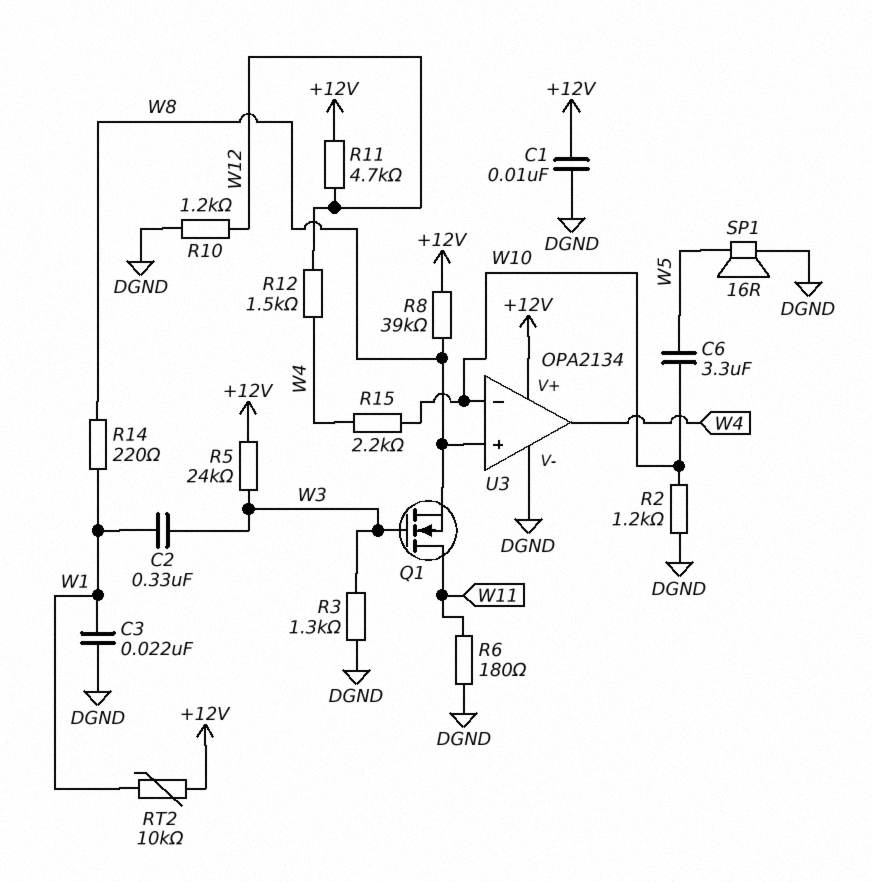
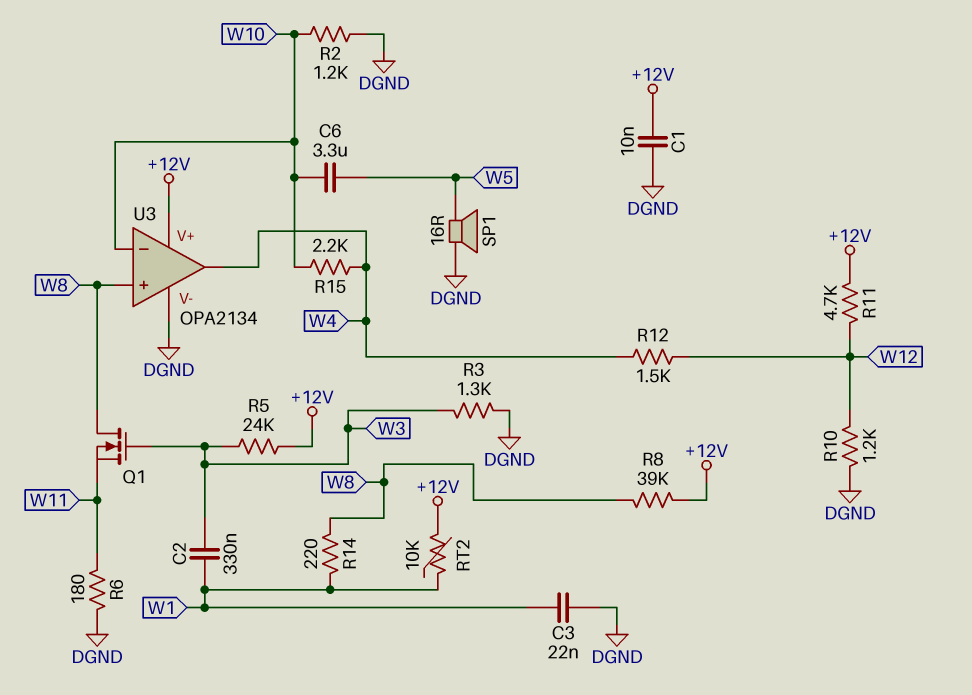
Q1: NMOS (G W3, D W11, S W8) -> NMOS (G W3, D W8, S W11)

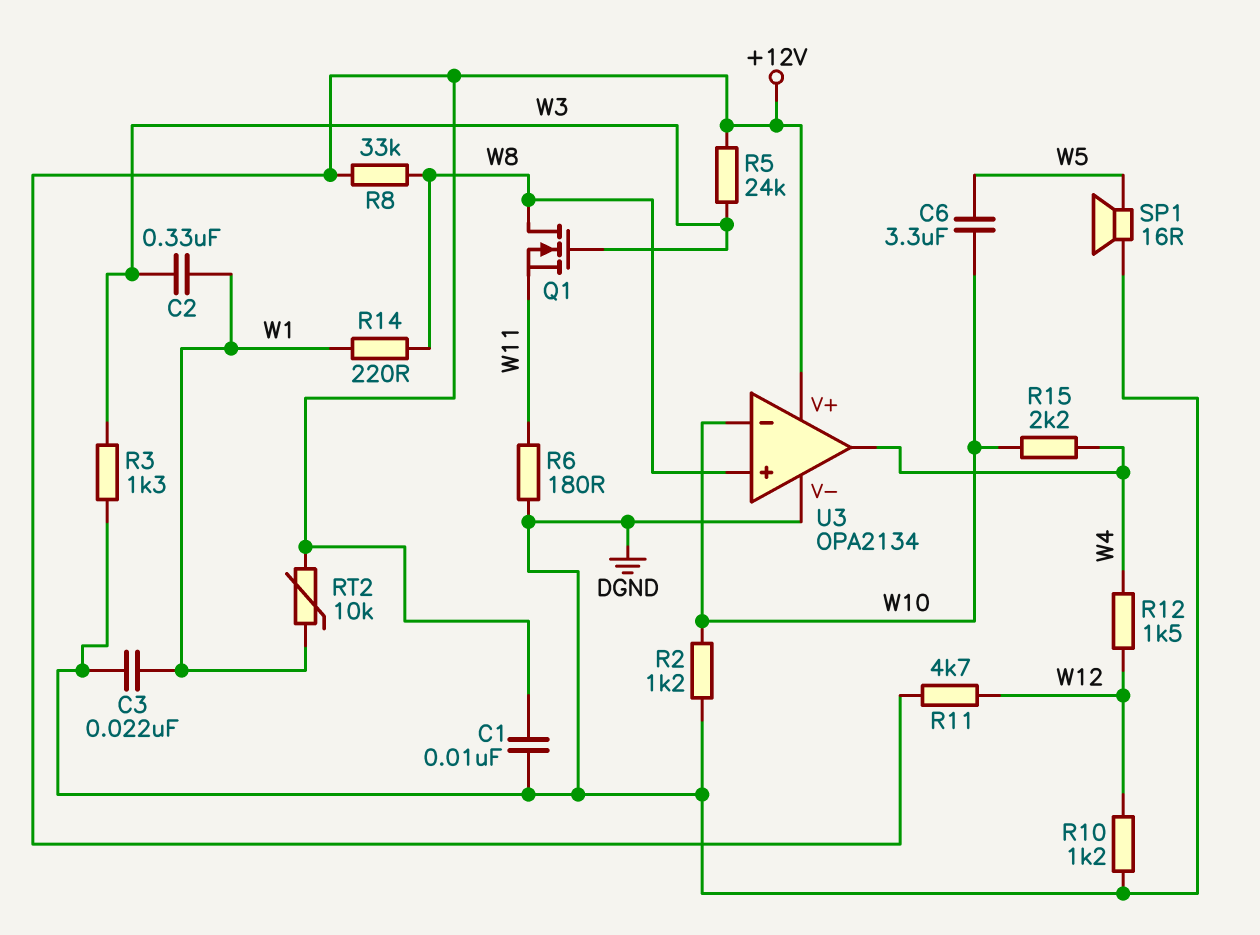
R8: 39k (+12V, W8) -> 33k (+12V, W8)

